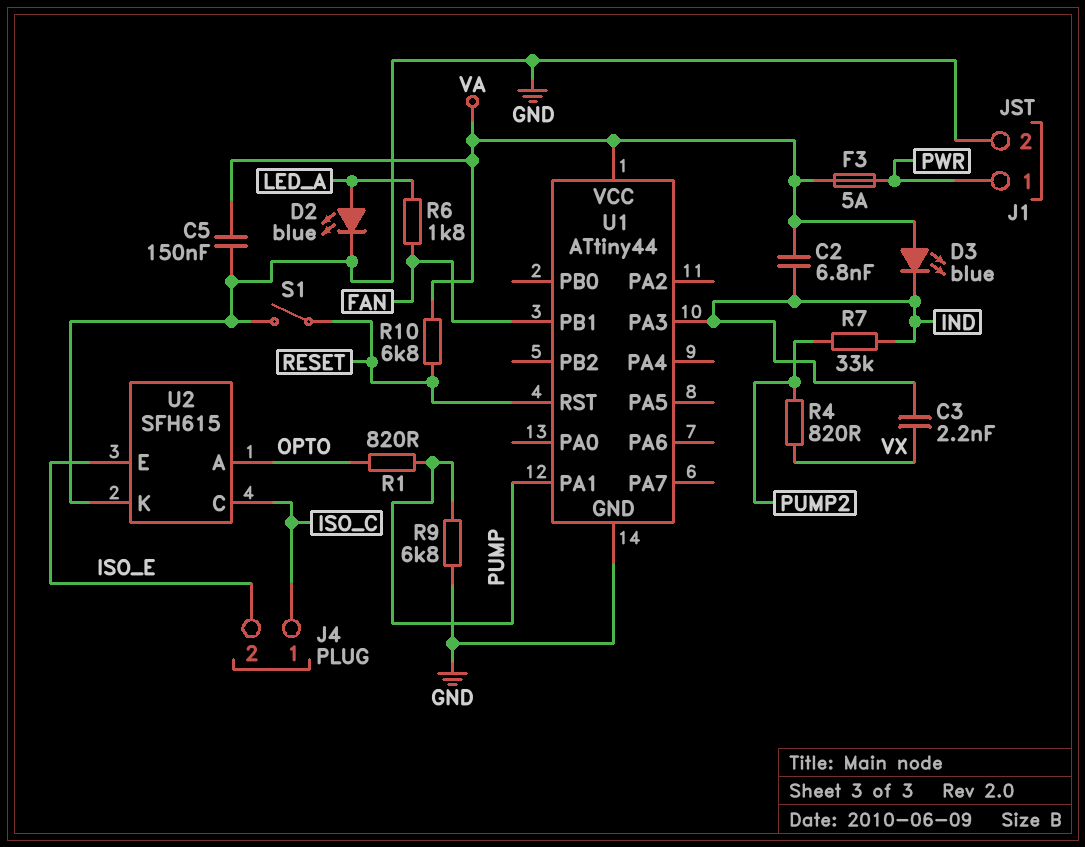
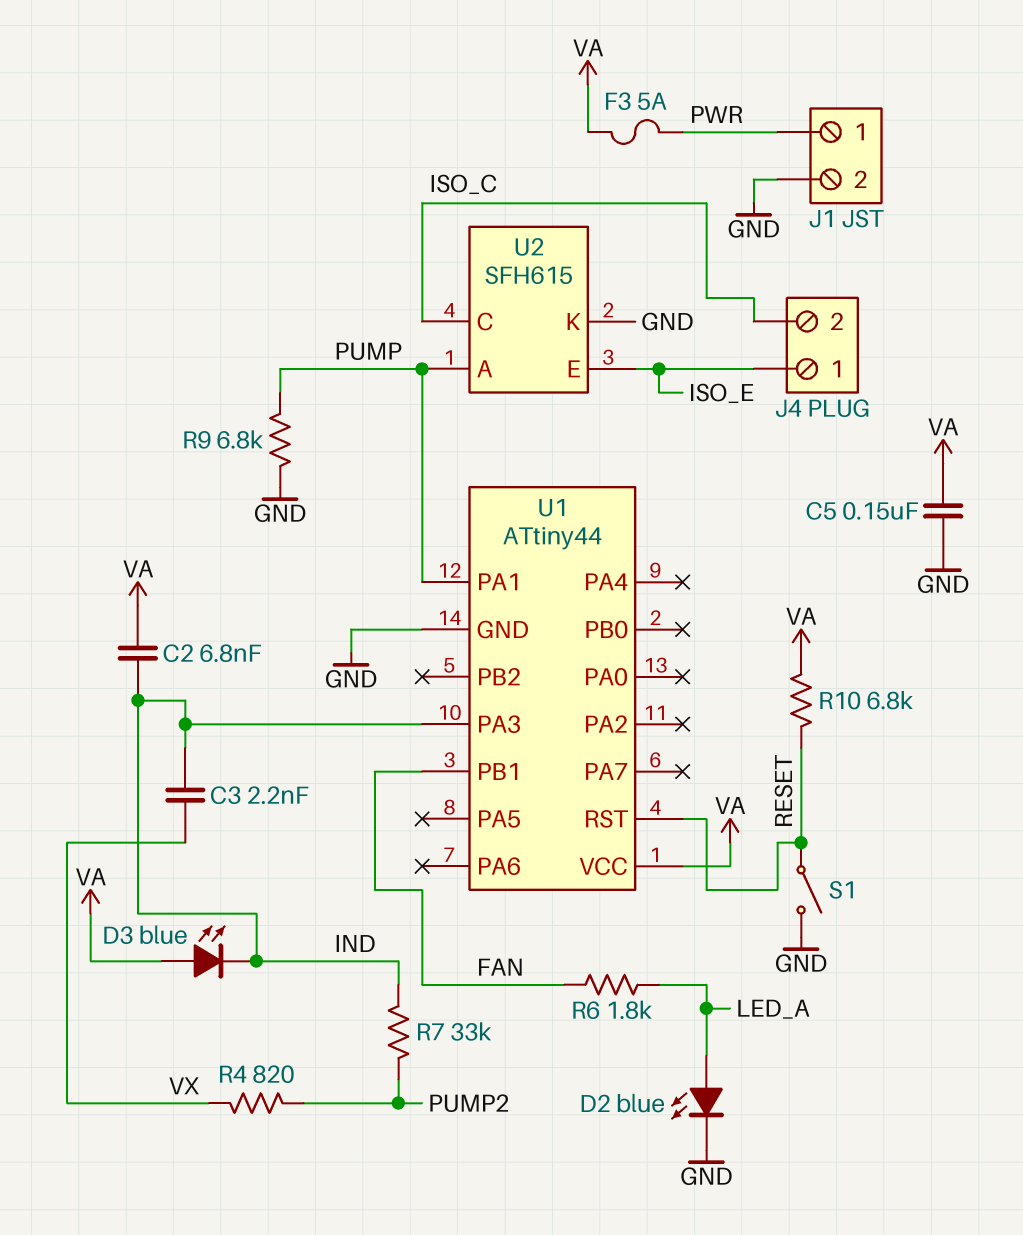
J4 pin 1: ISO_C -> ISO_E
J4 pin 2: ISO_E -> ISO_C
R1: 820 (OPTO, PUMP) -> none
U2 pin A: OPTO -> PUMP

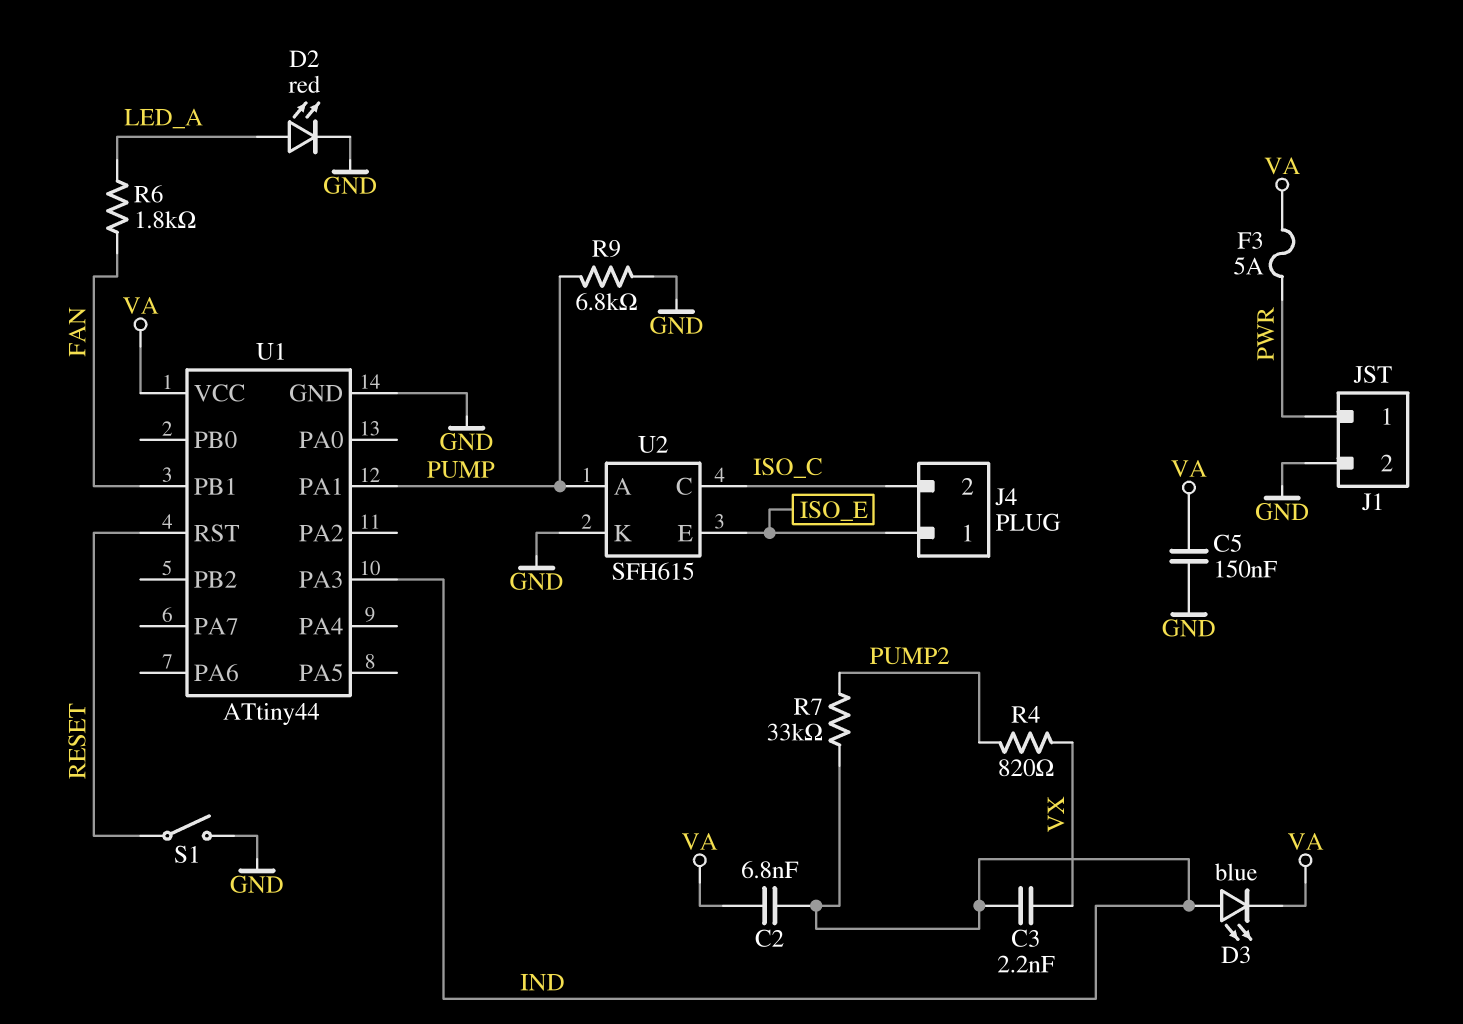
D2: LED blue (A LED_A, K GND) -> LED red (A LED_A, K GND)
D3: LED blue (A VA, K IND) -> LED blue (A IND, K VA)
R10: 6.8k (RESET, VA) -> none

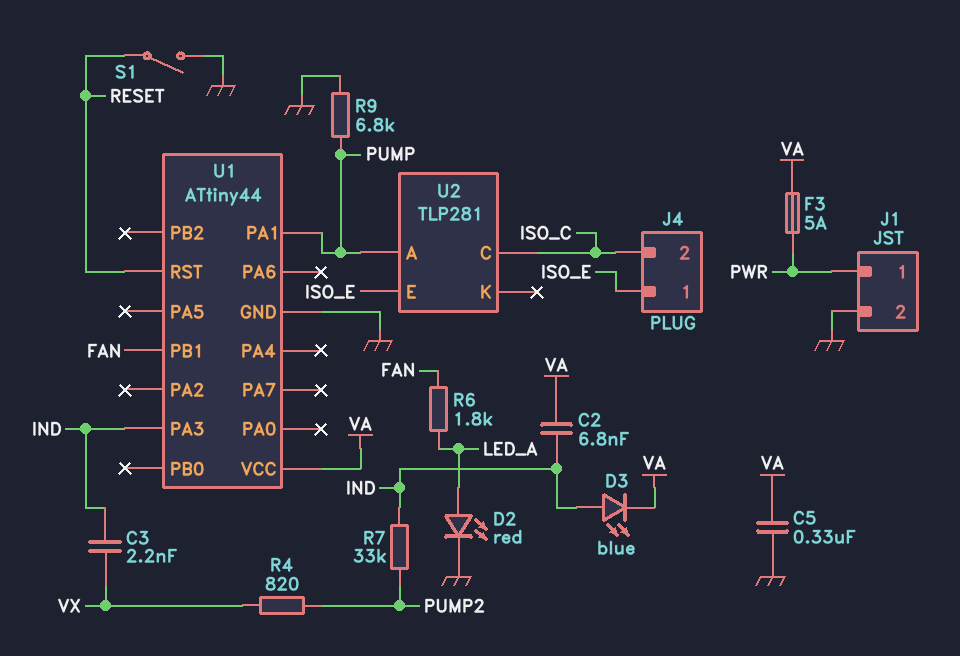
C5: 150nF (GND, VA) -> 330nF (GND, VA)
U2: SFH615 -> TLP281
U2 pin K: GND -> none

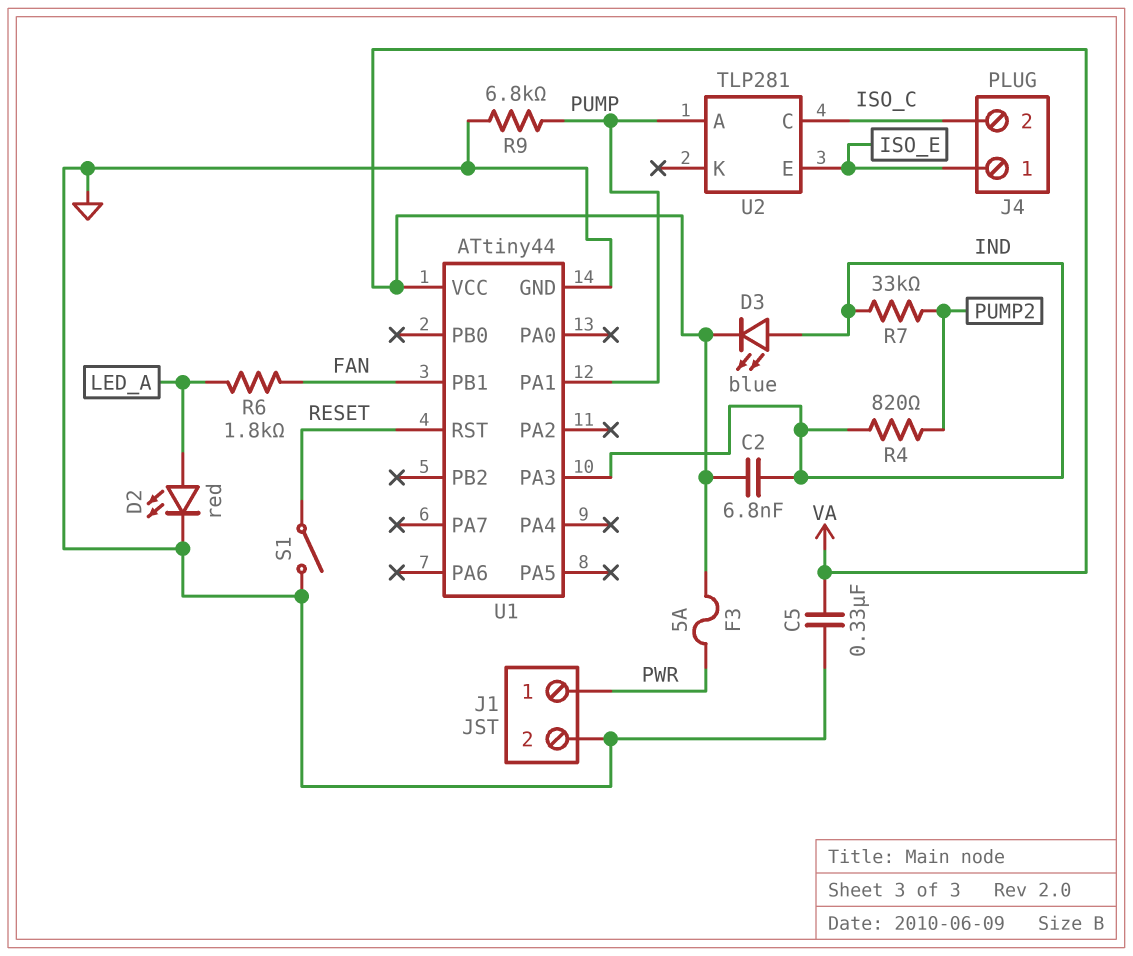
C3: 2.2nF (IND, VX) -> none
R4: 820 (PUMP2, VX) -> 820 (IND, PUMP2)

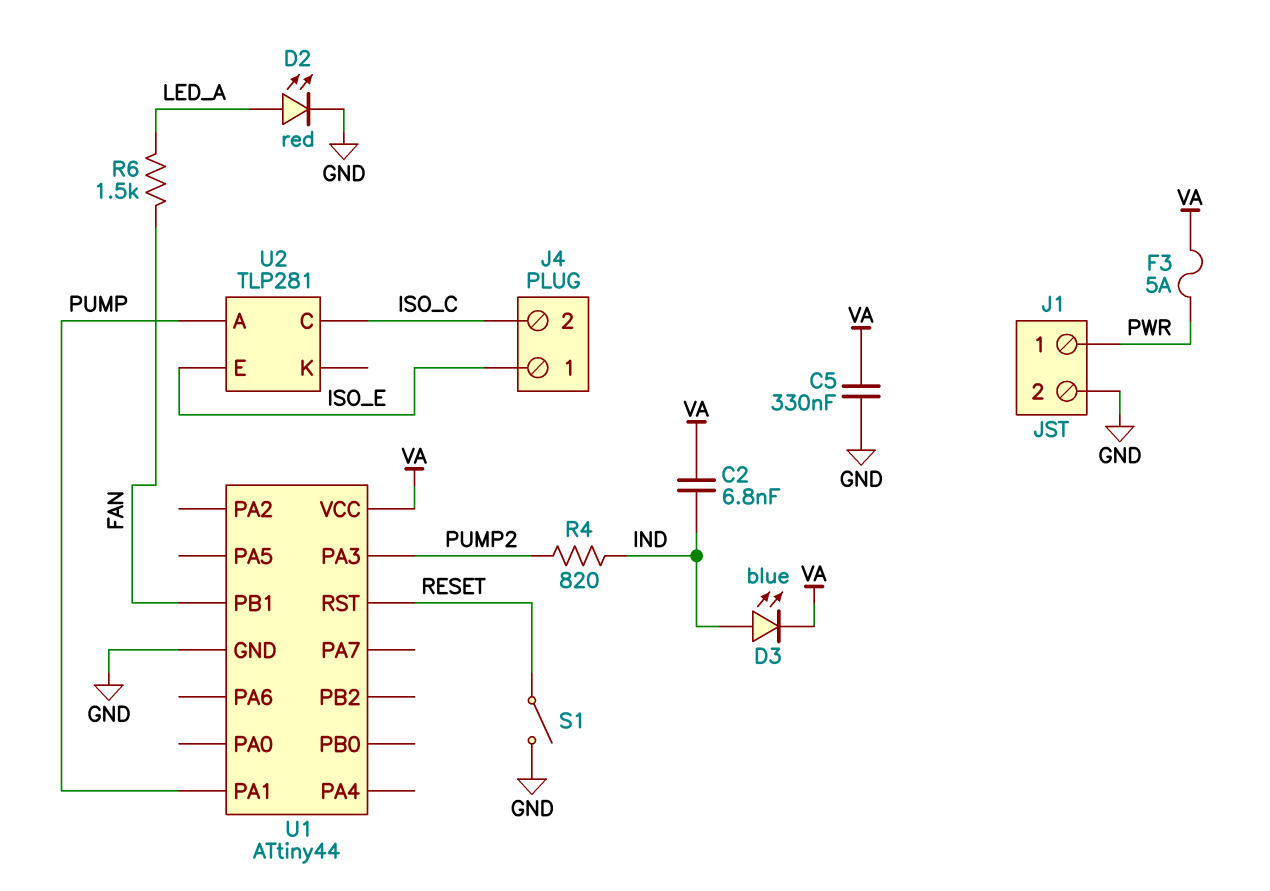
R6: 1.8k (FAN, LED_A) -> 1.5k (FAN, LED_A)
R7: 33k (IND, PUMP2) -> none
R9: 6.8k (GND, PUMP) -> none
U1 pin PA3: IND -> PUMP2

